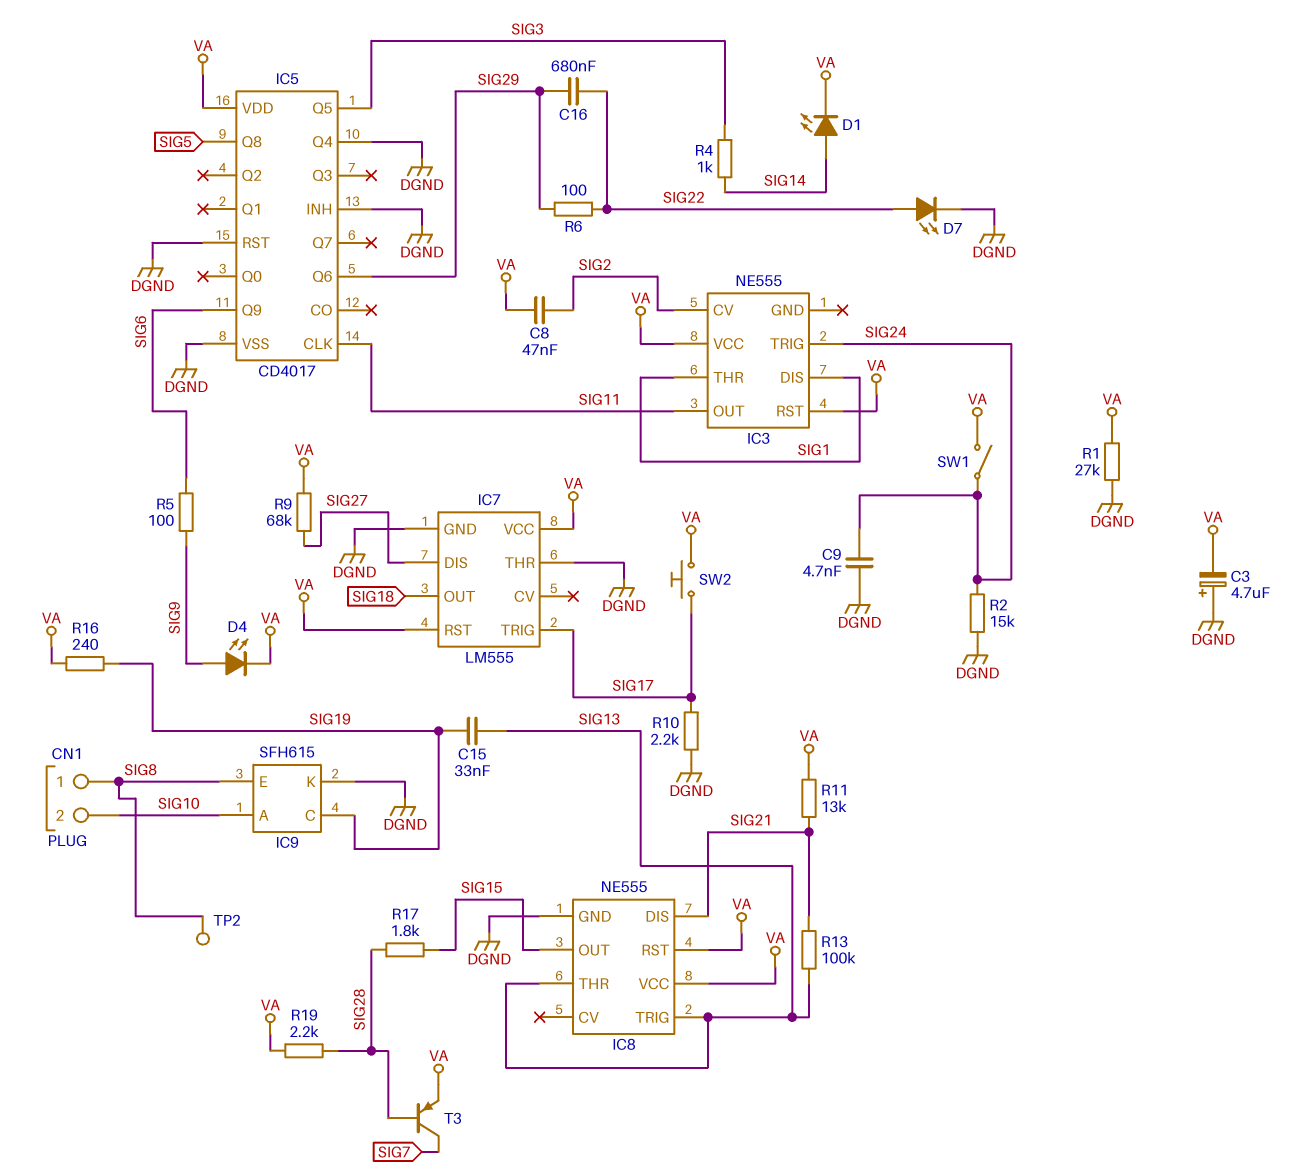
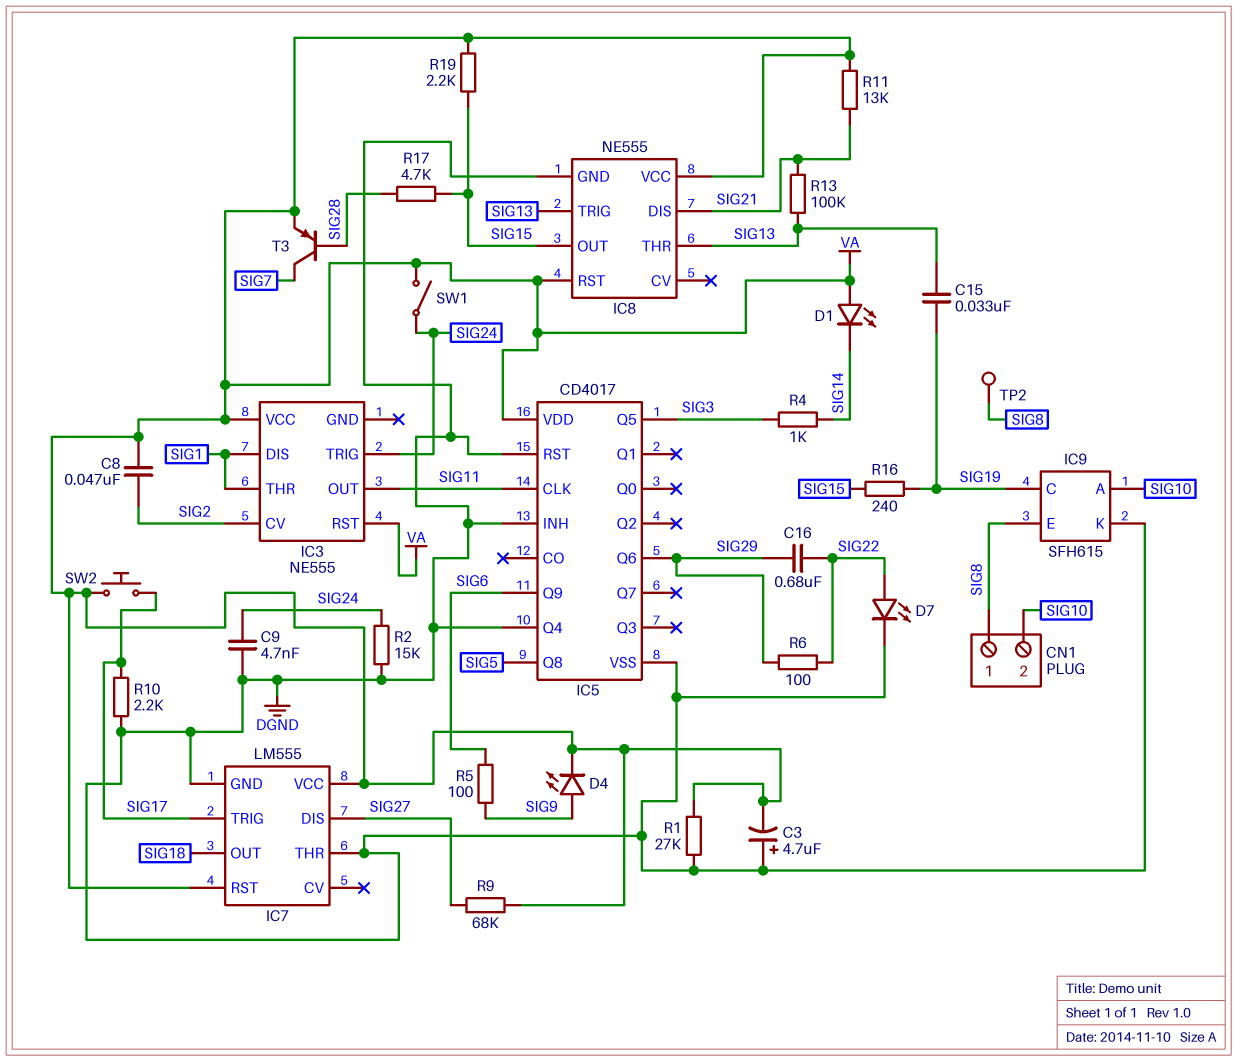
D1: LED (A SIG14, K VA) -> LED (A VA, K SIG14)
R16: 240 (SIG19, VA) -> 240 (SIG15, SIG19)
R17: 1.8k (SIG15, SIG28) -> 4.7k (SIG15, SIG28)
R19: 2.2k (SIG28, VA) -> 2.2k (SIG15, VA)

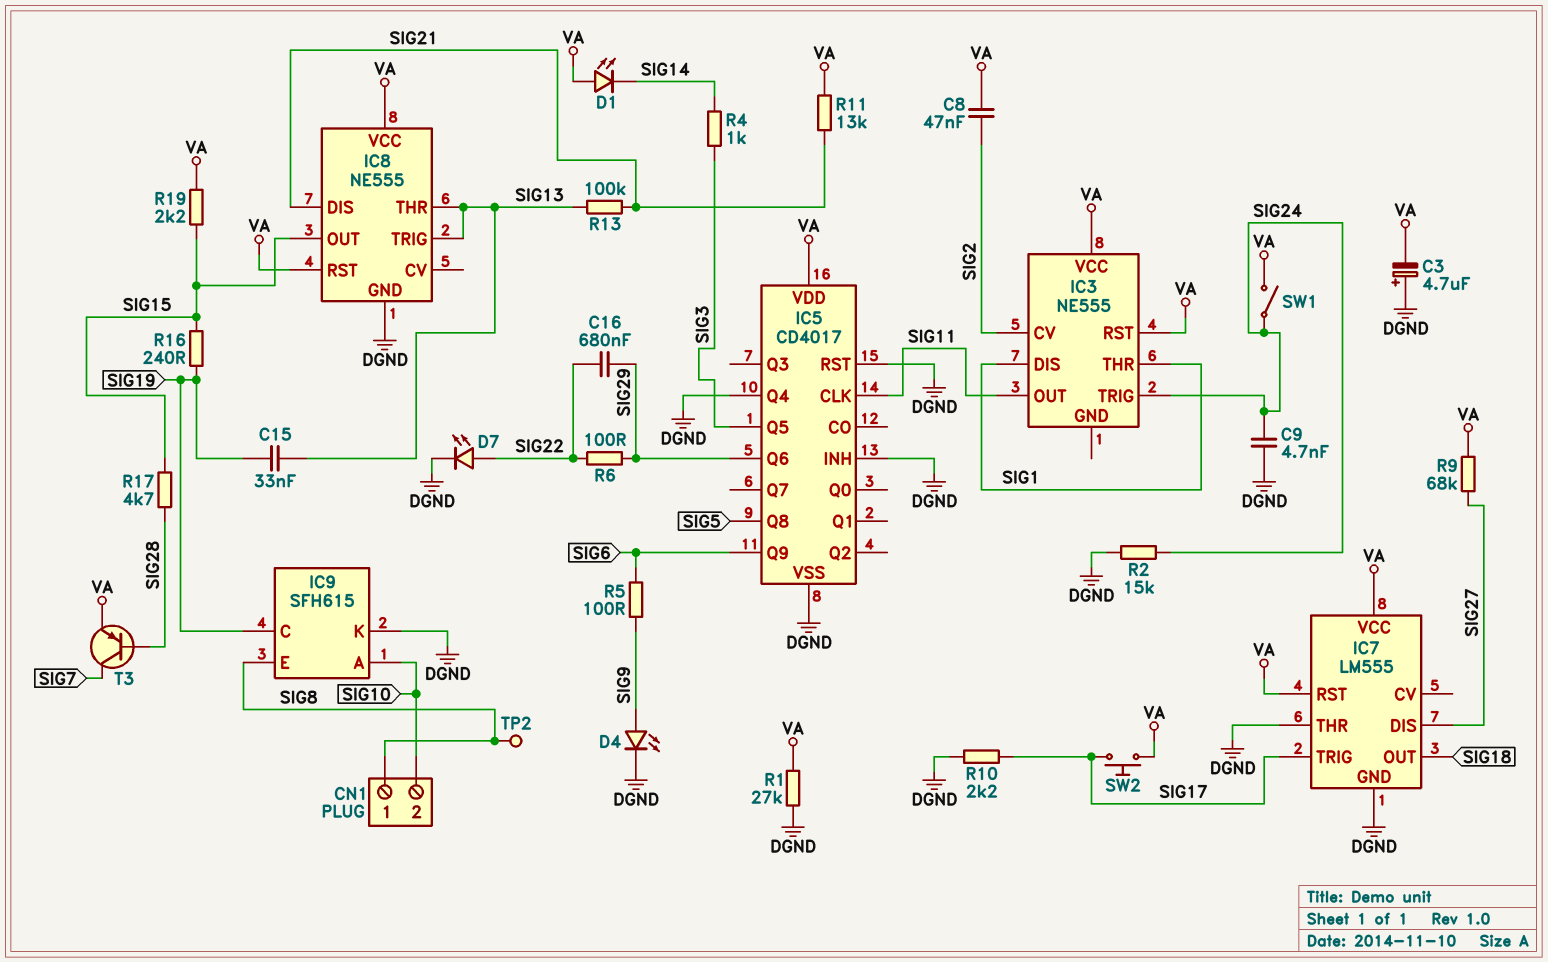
D4: LED (A SIG9, K VA) -> LED (A SIG9, K DGND)

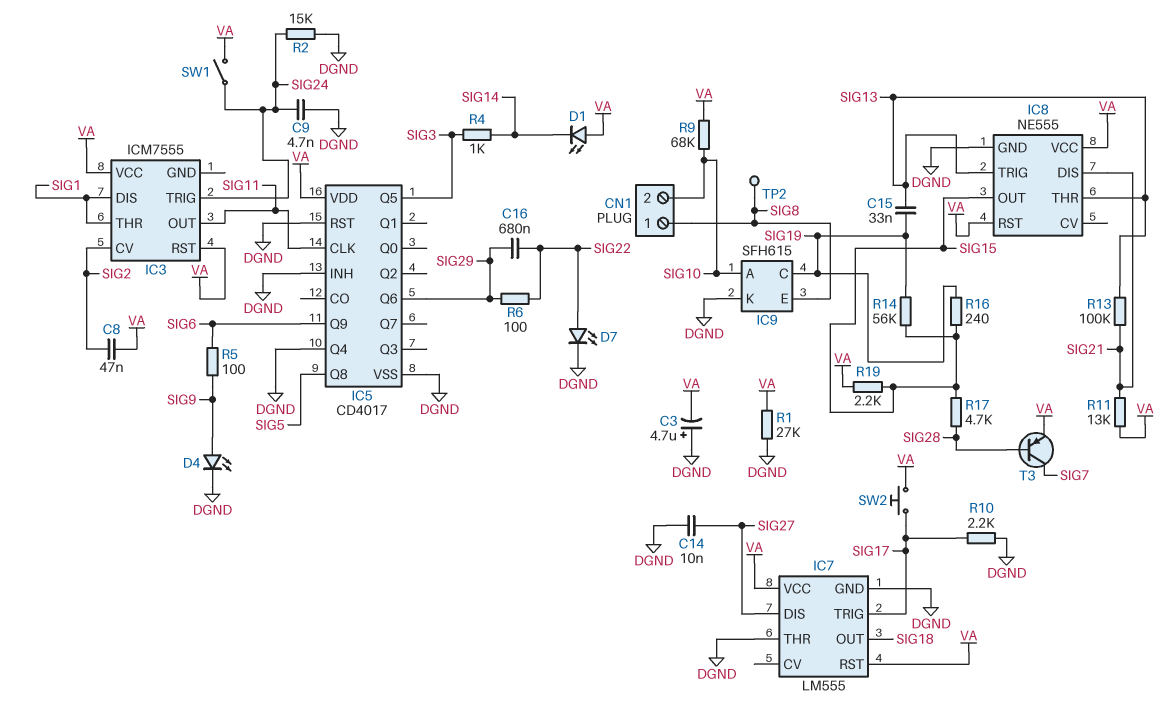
C14: none -> 10nF (DGND, SIG27)
IC3: NE555 -> ICM7555
R9: 68k (SIG27, VA) -> 68k (SIG10, VA)
R14: none -> 56k (SIG15, SIG19)

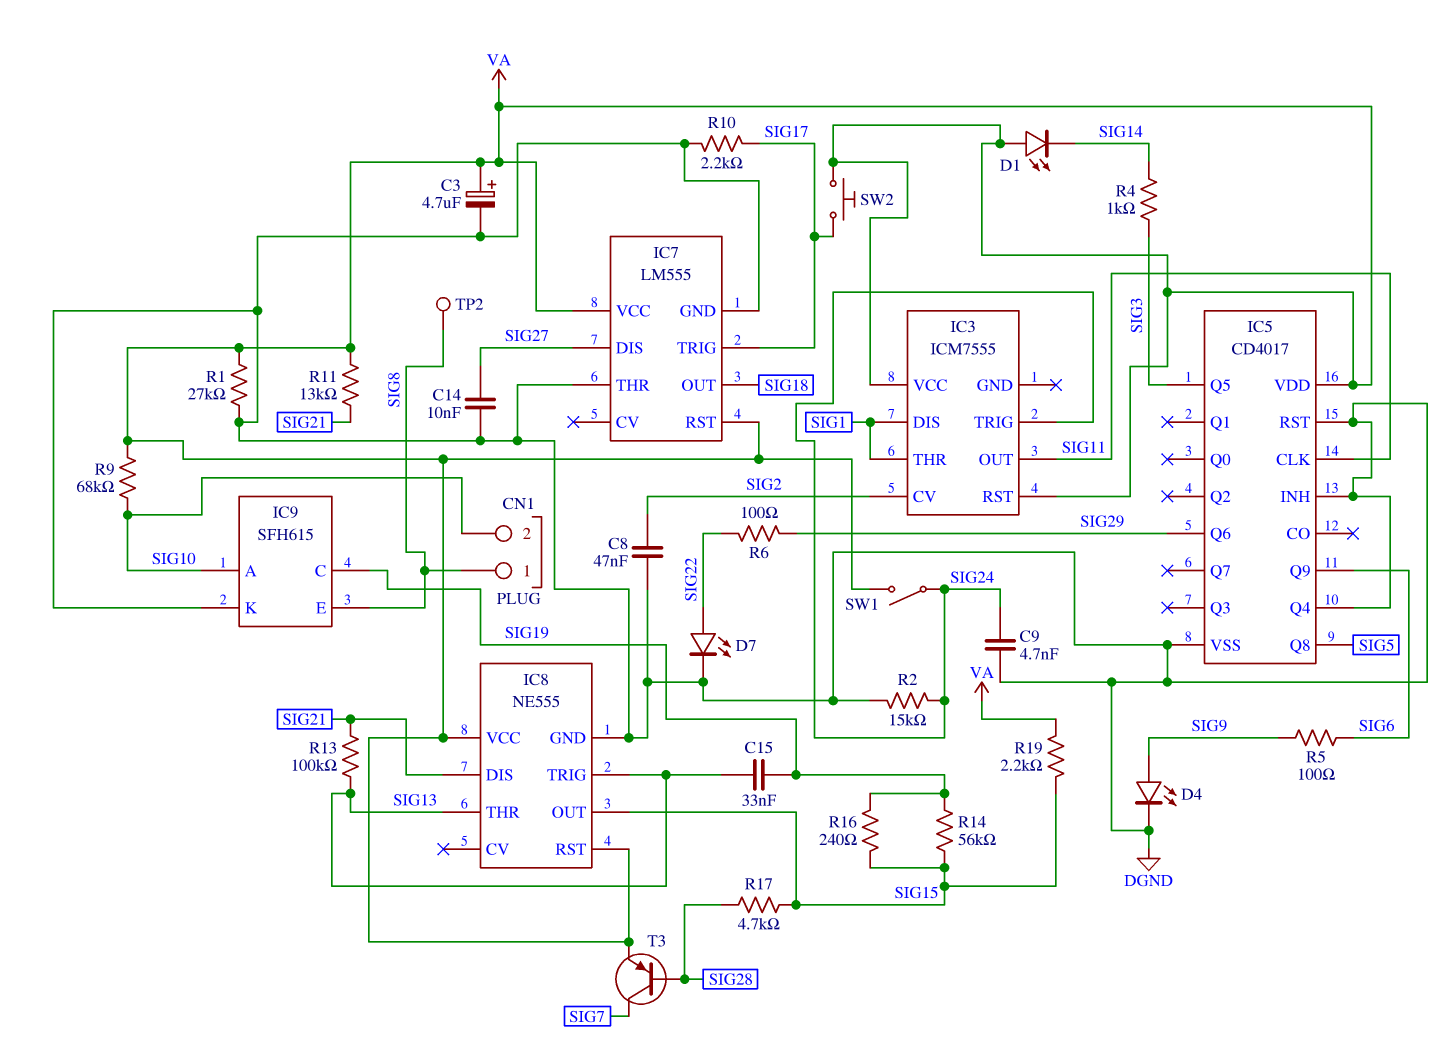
C3: 4.7uF (plus DGND, minus VA) -> 4.7uF (plus VA, minus DGND)
C8: 47nF (SIG2, VA) -> 47nF (DGND, SIG2)
C16: 680nF (SIG22, SIG29) -> none

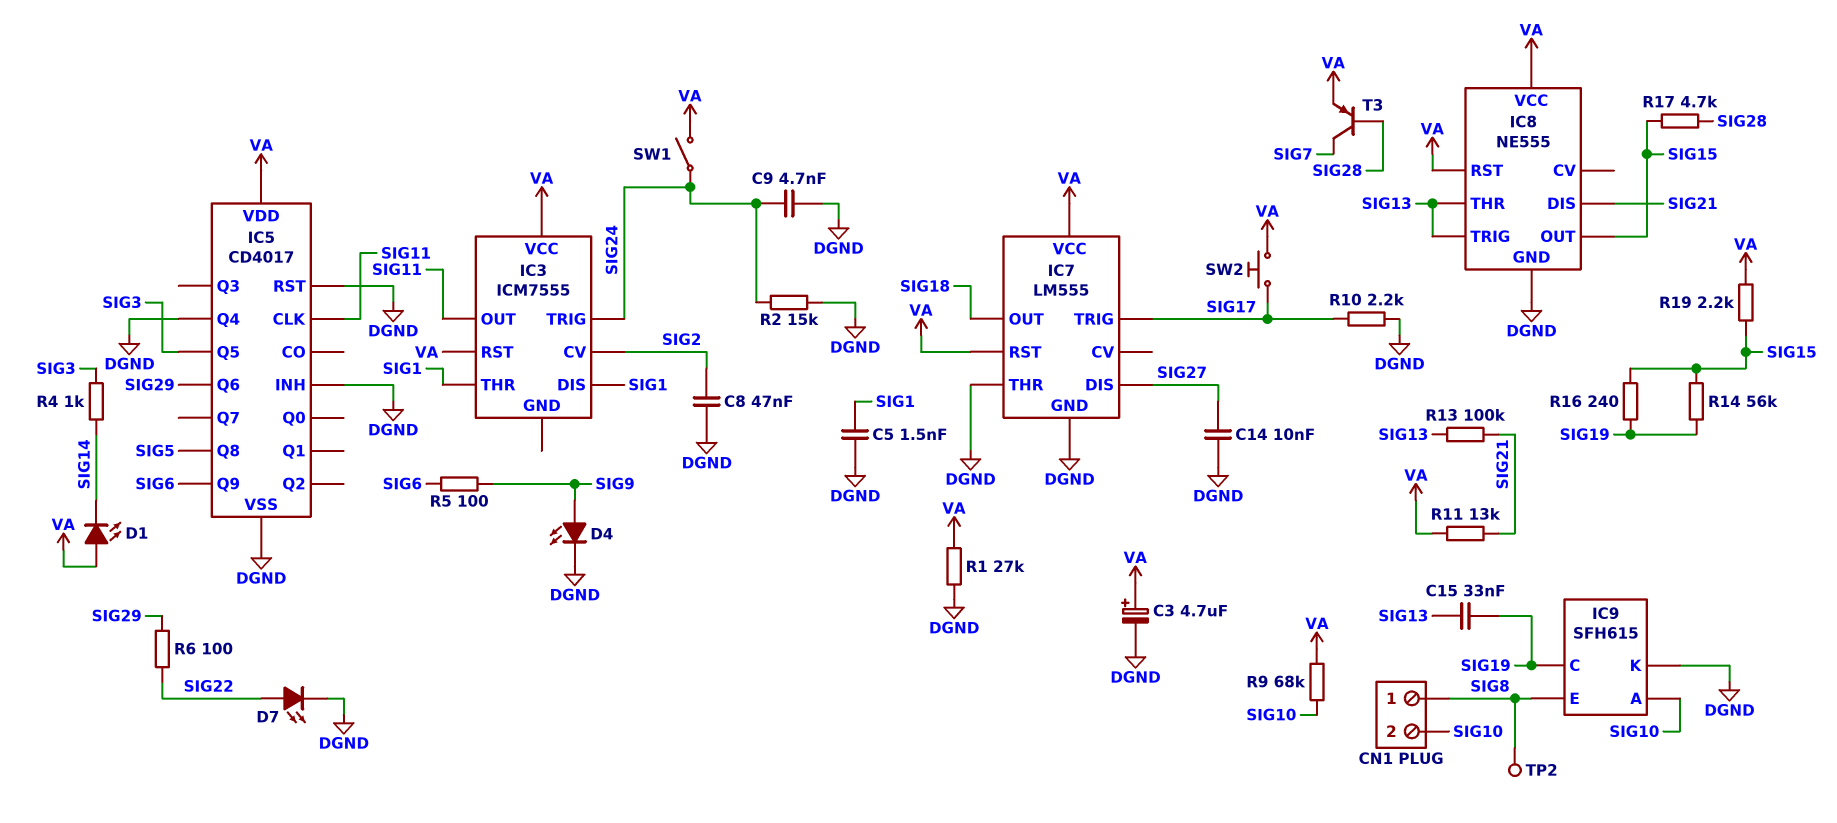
C5: none -> 1.5nF (DGND, SIG1)

